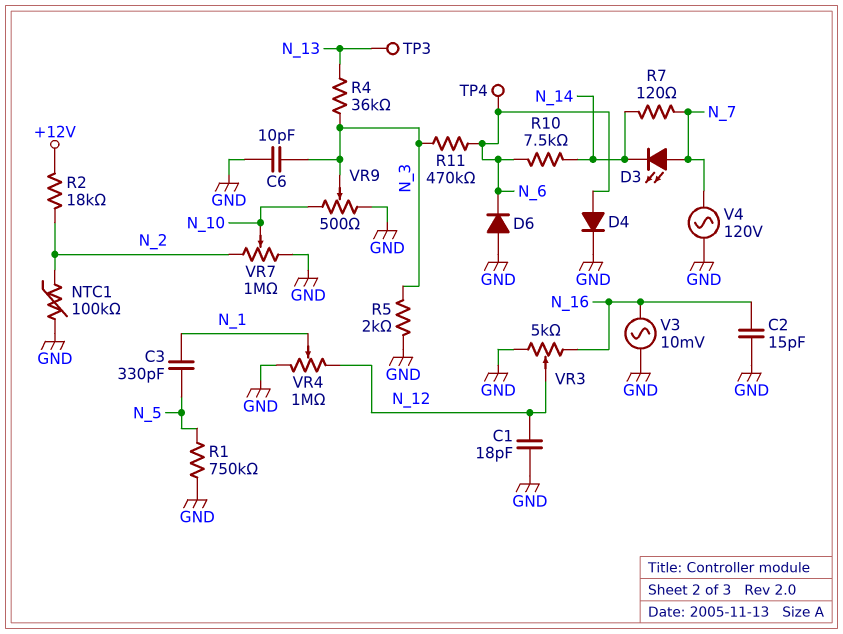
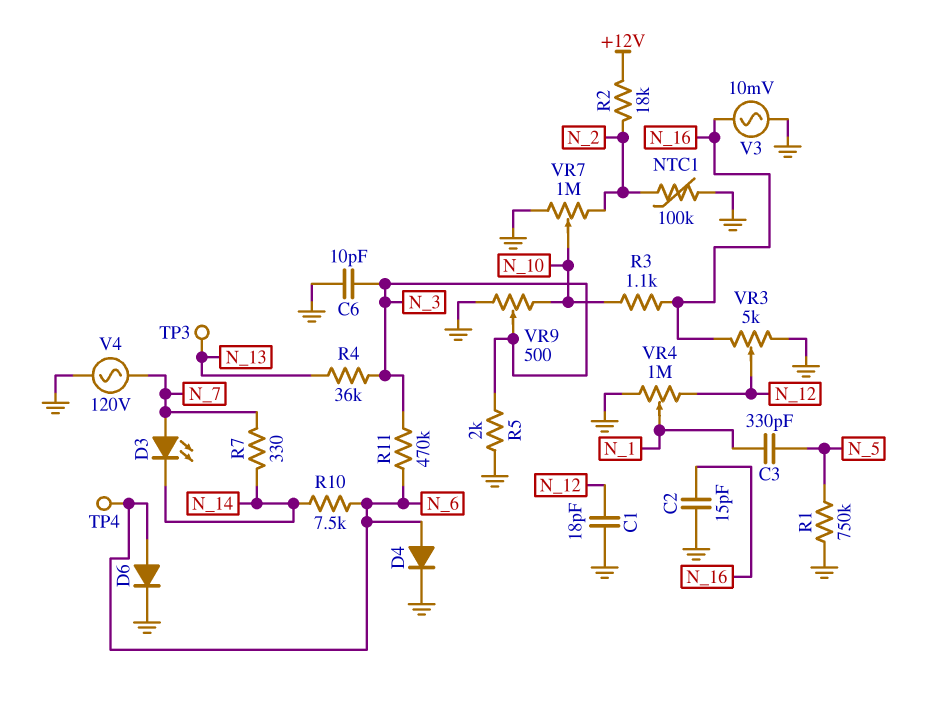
D6: diode (A GND, K N_6) -> diode (A N_6, K GND)
R3: none -> 1.1k (N_10, N_16)
R7: 120 (N_7, N_14) -> 330 (N_7, N_14)

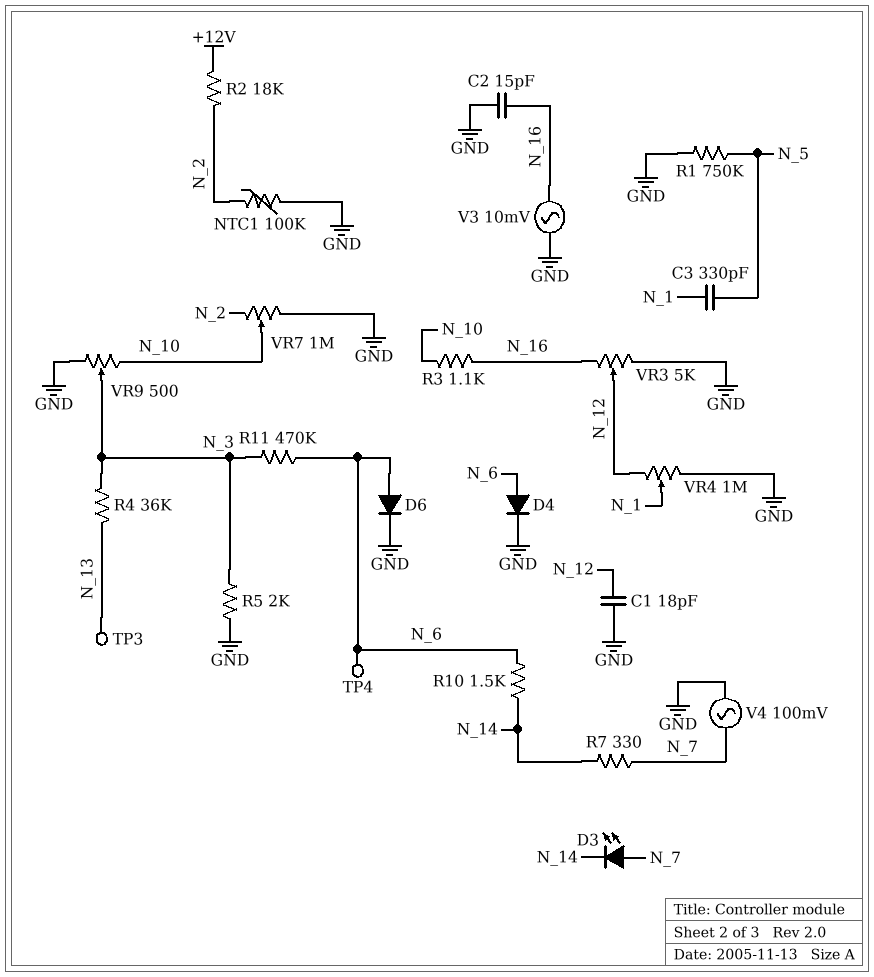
C6: 10pF (GND, N_3) -> none
R10: 7.5k (N_6, N_14) -> 1.5k (N_6, N_14)
V4: AC 120V (GND, N_7) -> AC 100mV (GND, N_7)

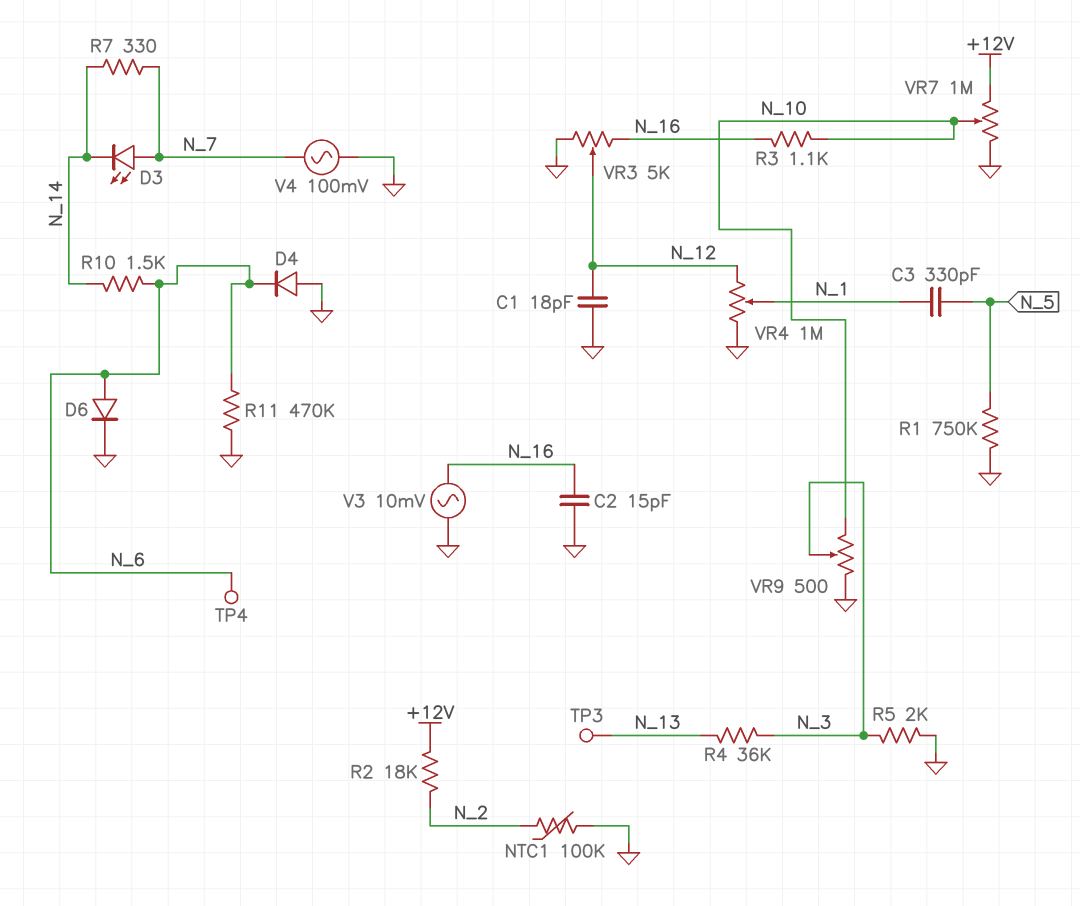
D4: diode (A N_6, K GND) -> diode (A GND, K N_6)
R11: 470k (N_3, N_6) -> 470k (GND, N_6)
VR7: 1M (GND, N_2, wiper N_10) -> 1M (+12V, GND, wiper N_10)

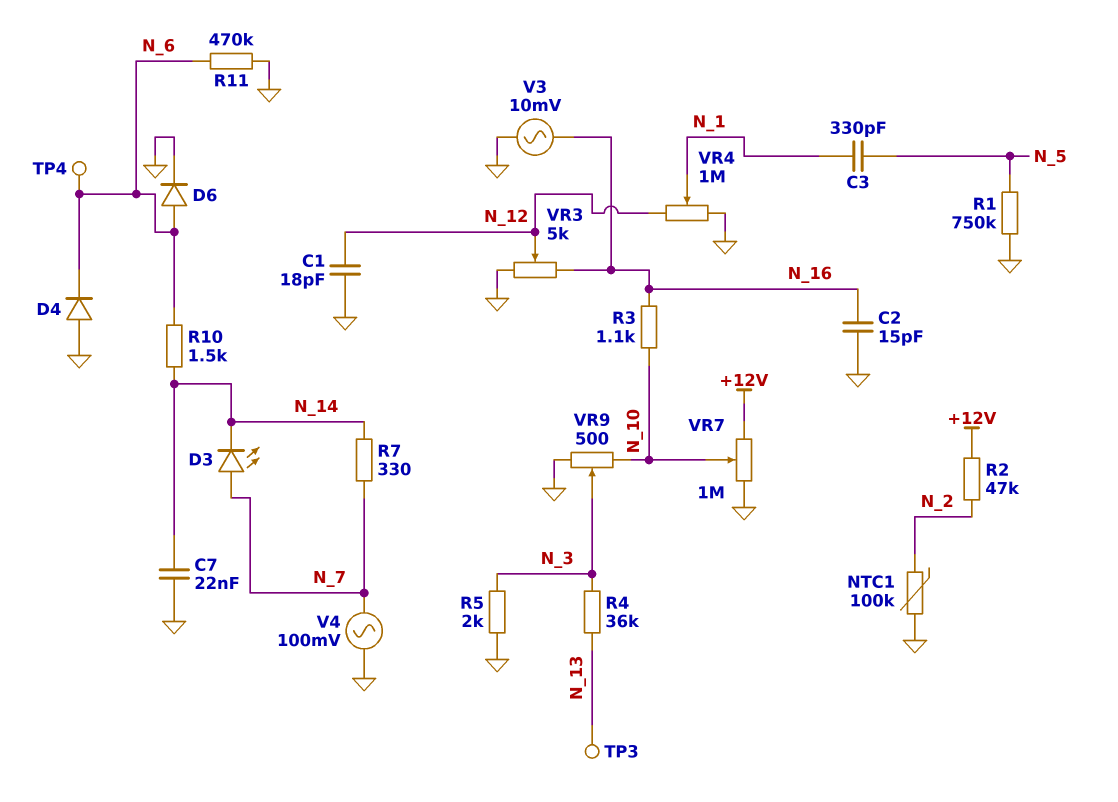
C7: none -> 22nF (GND, N_14)
R2: 18k (+12V, N_2) -> 47k (+12V, N_2)

